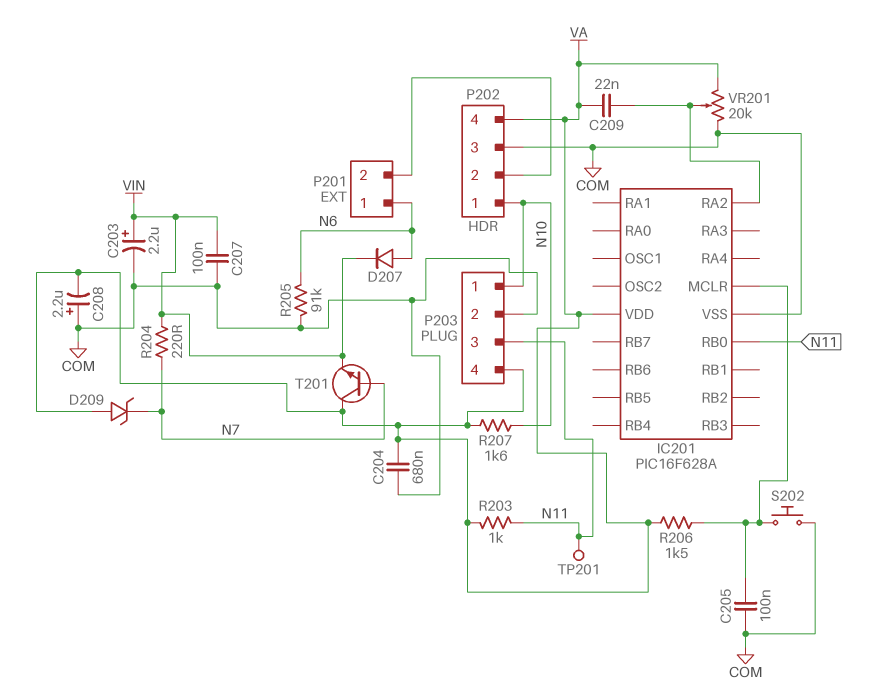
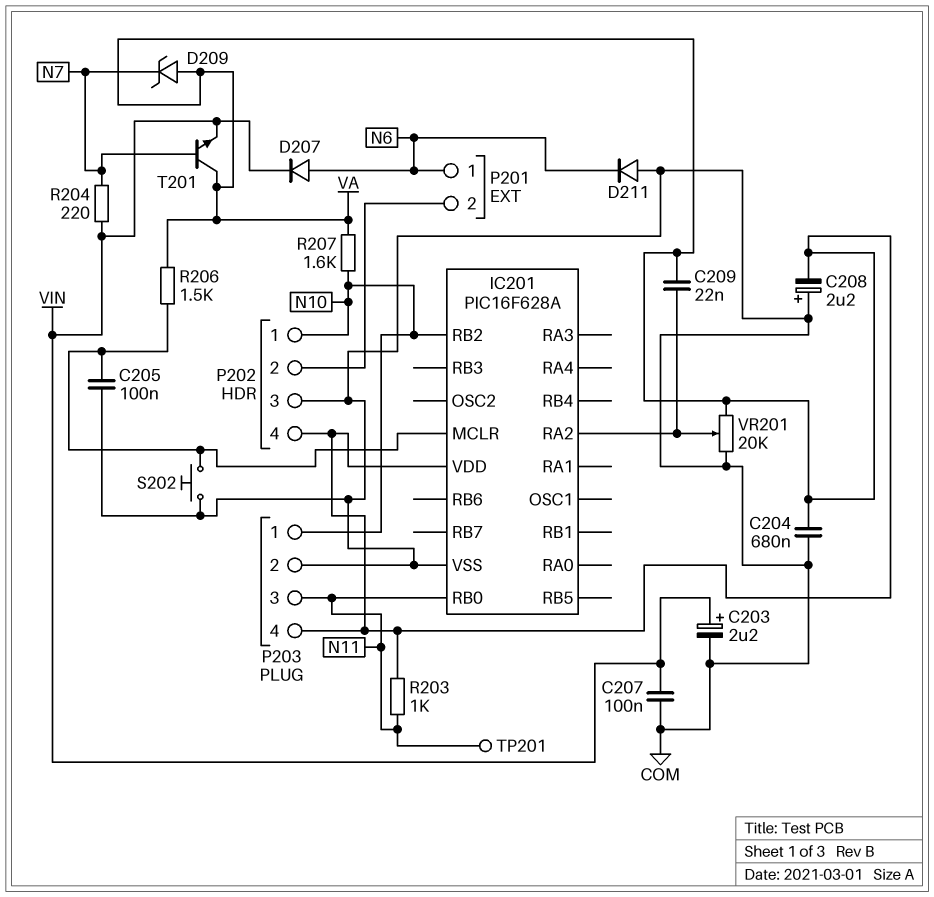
D211: none -> diode (A COM, K N6)
IC201 pin RB2: none -> N10
R205: 91k (COM, N6) -> none

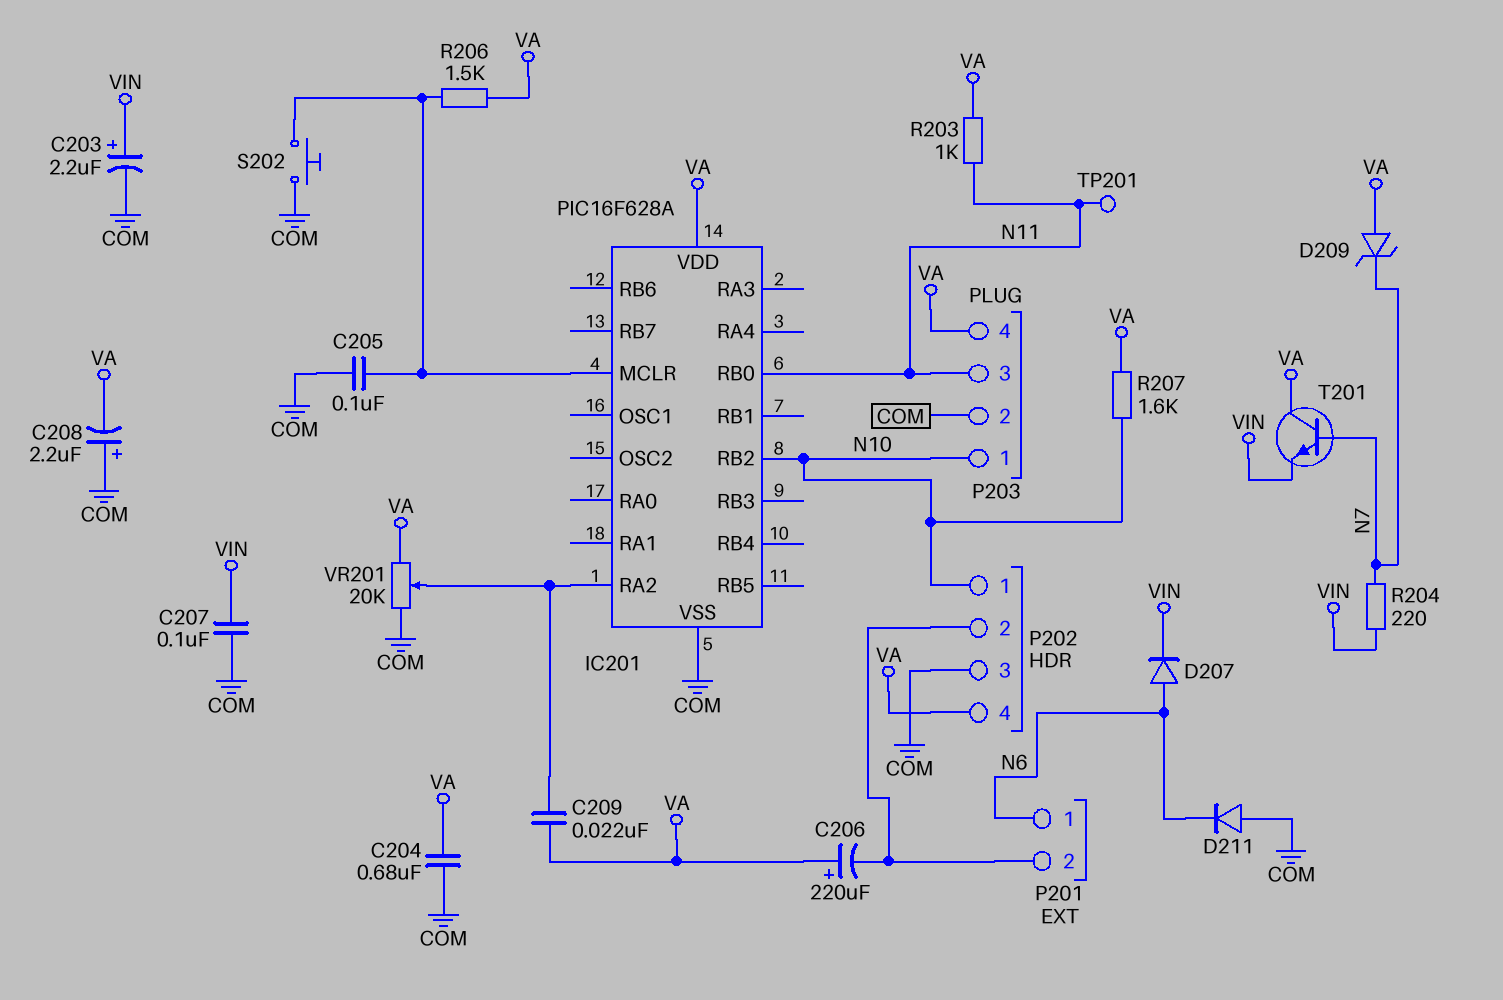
C206: none -> 220uF (plus VA, minus P201/2)

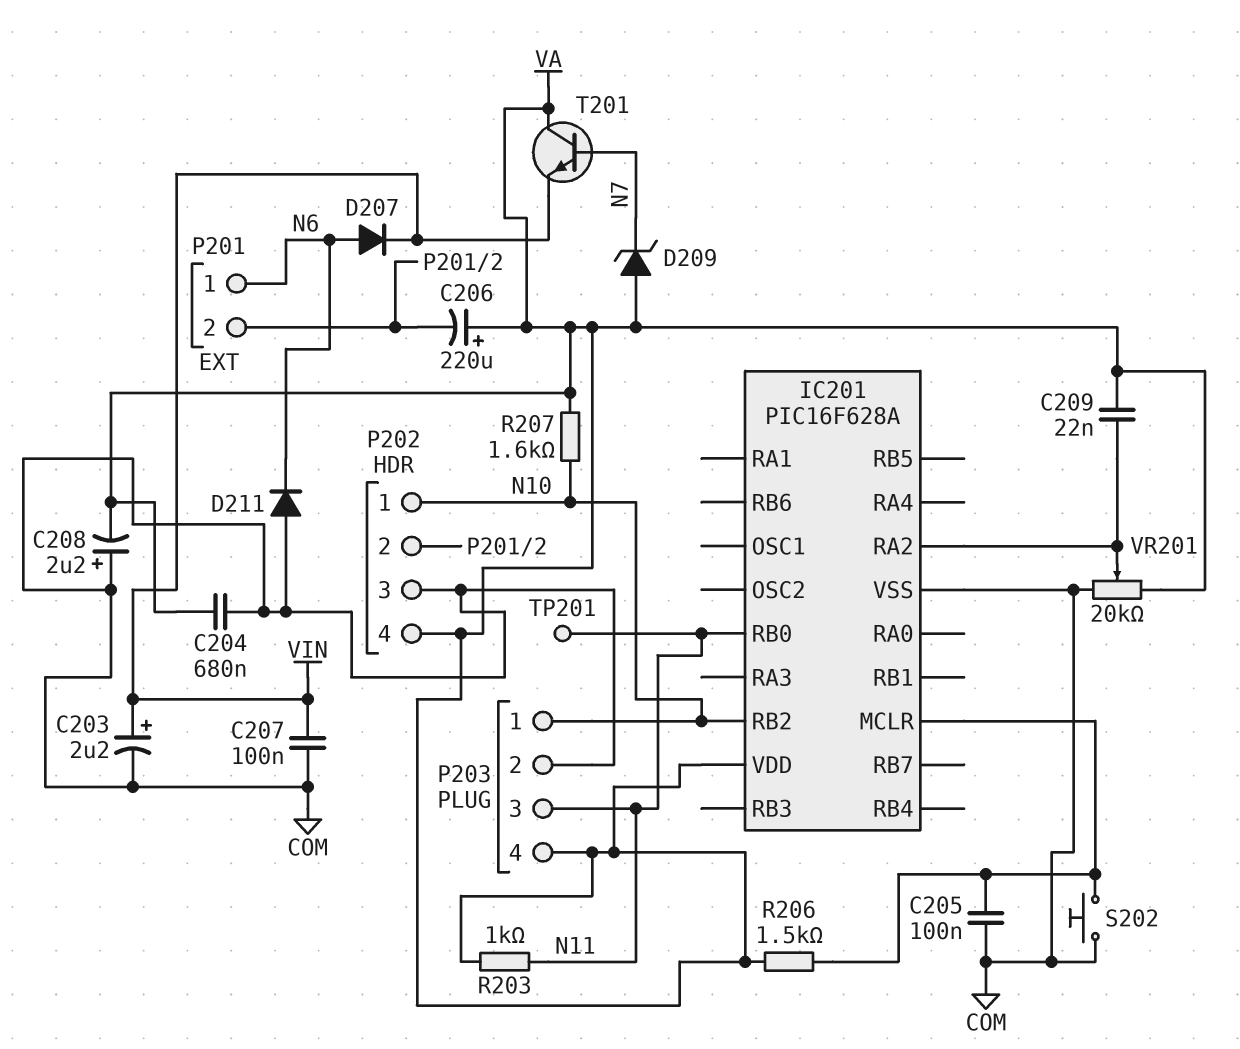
R204: 220 (N7, VIN) -> none

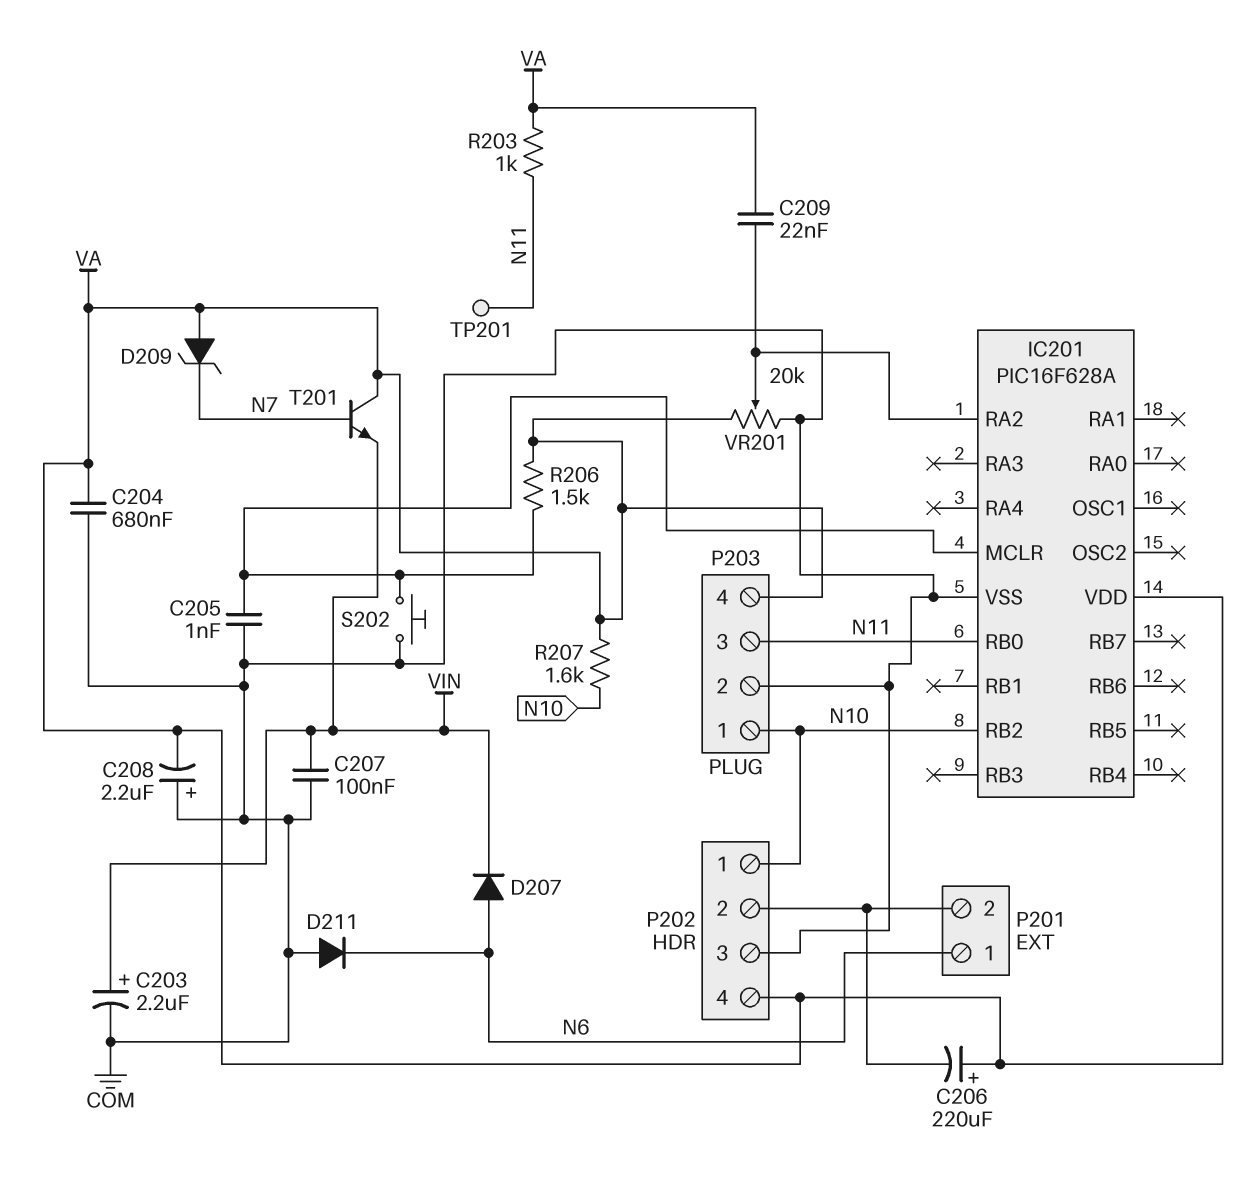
C205: 100nF (COM, IC201/MCLR) -> 1nF (COM, IC201/MCLR)

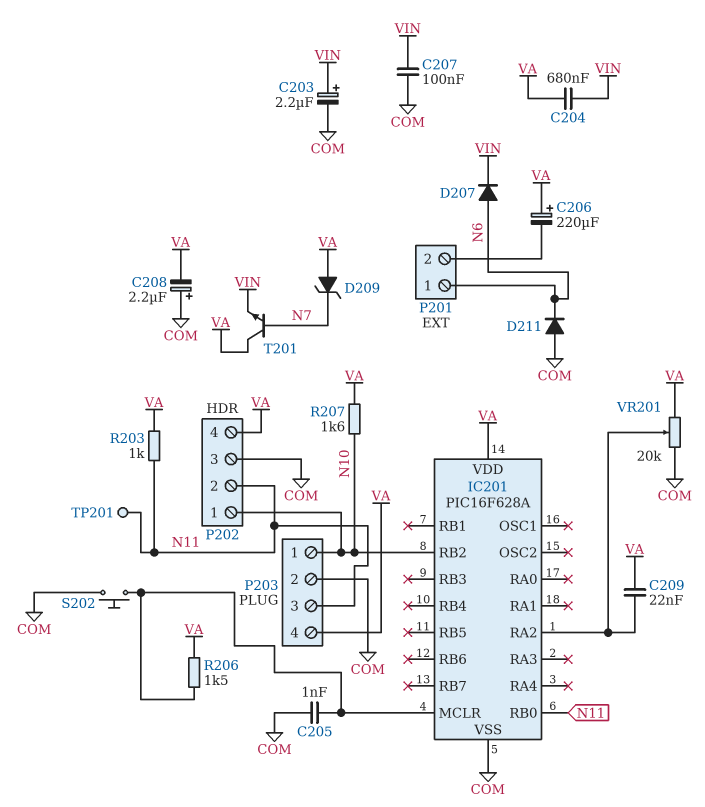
C204: 680nF (COM, VA) -> 680nF (VA, VIN)
P202 pin 2: P201/2 -> N11

